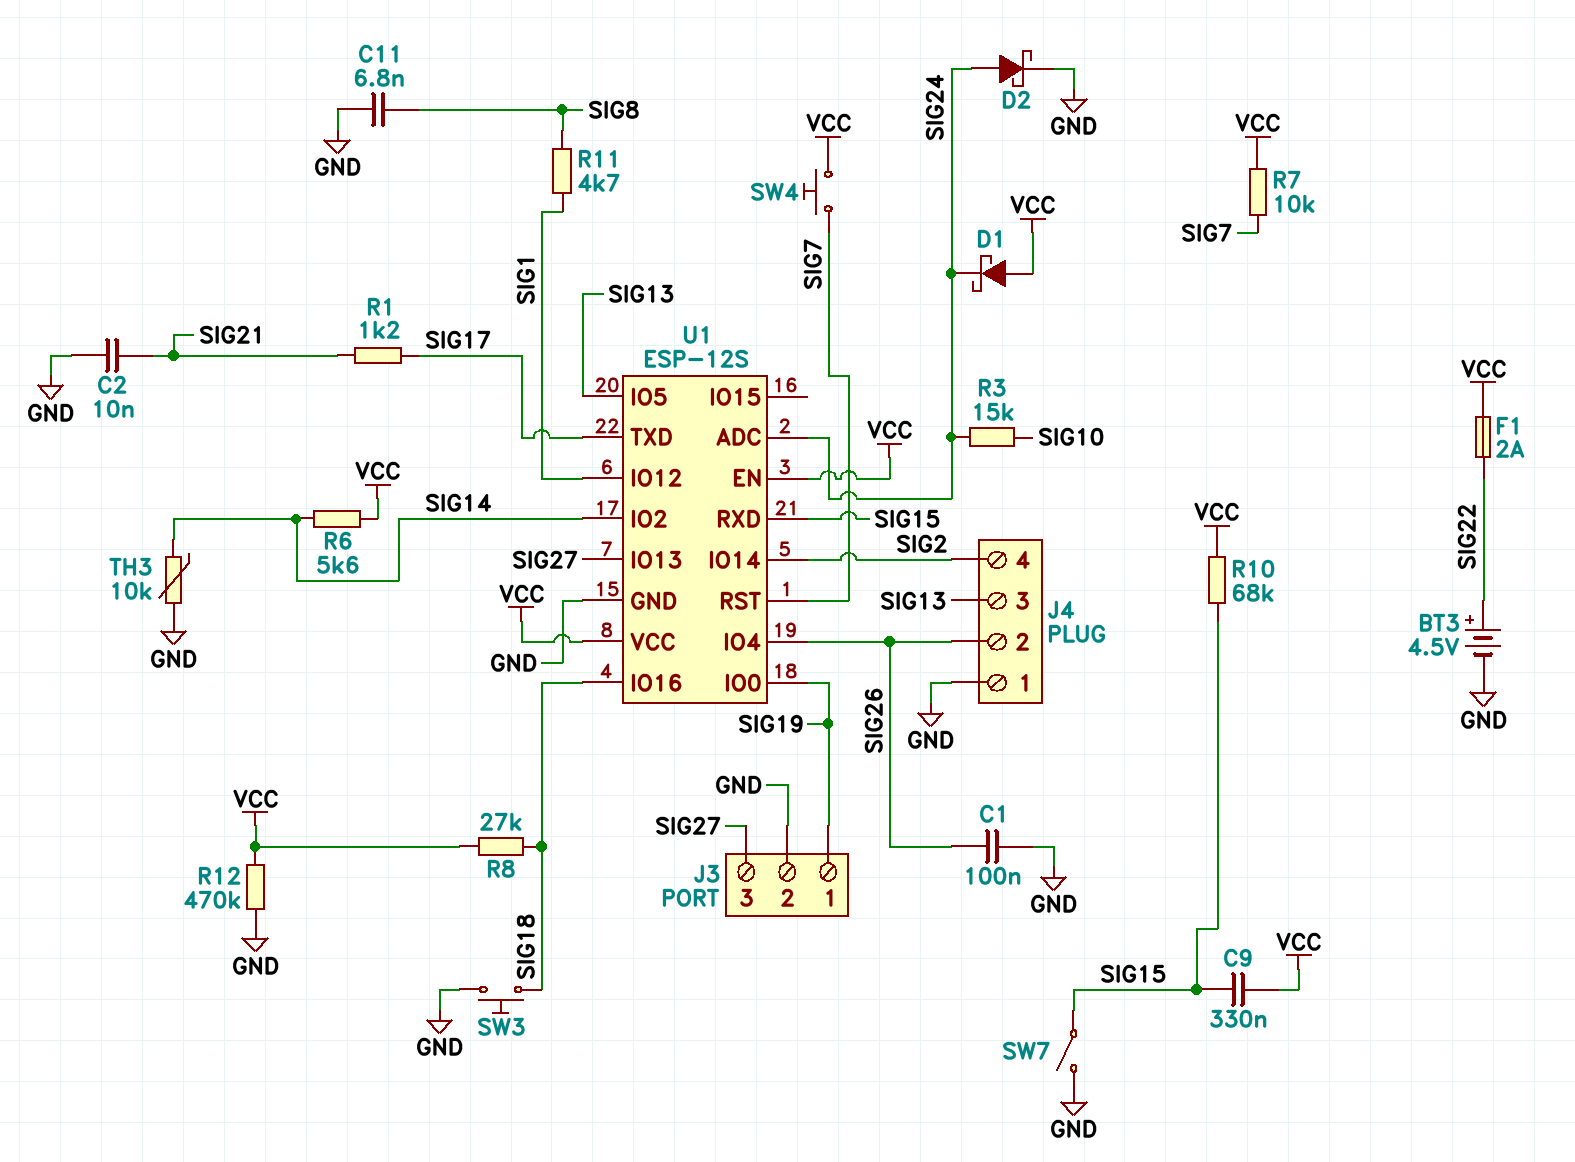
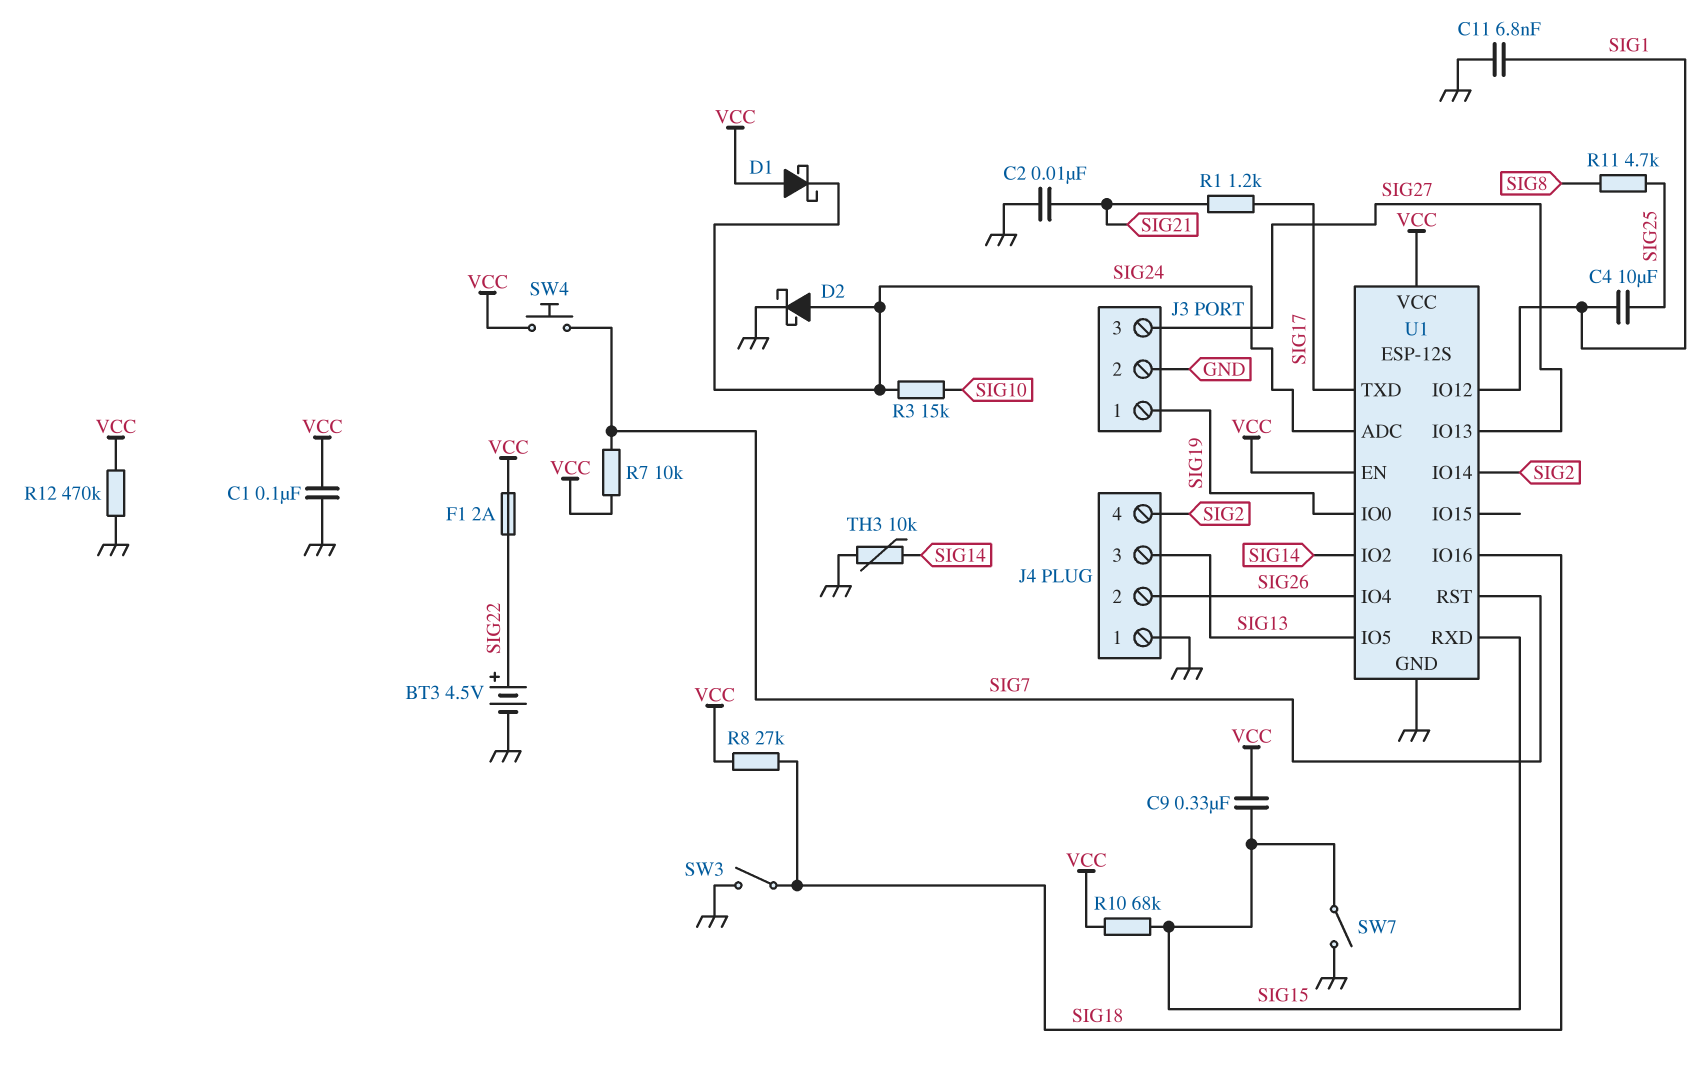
C1: 100nF (GND, SIG26) -> 100nF (GND, VCC)
C4: none -> 10uF (SIG1, SIG25)
C11: 6.8nF (GND, SIG8) -> 6.8nF (GND, SIG1)
R6: 5.6k (SIG14, VCC) -> none
R11: 4.7k (SIG1, SIG8) -> 4.7k (SIG8, SIG25)
SW3: button (GND, SIG18) -> switch (GND, SIG18)

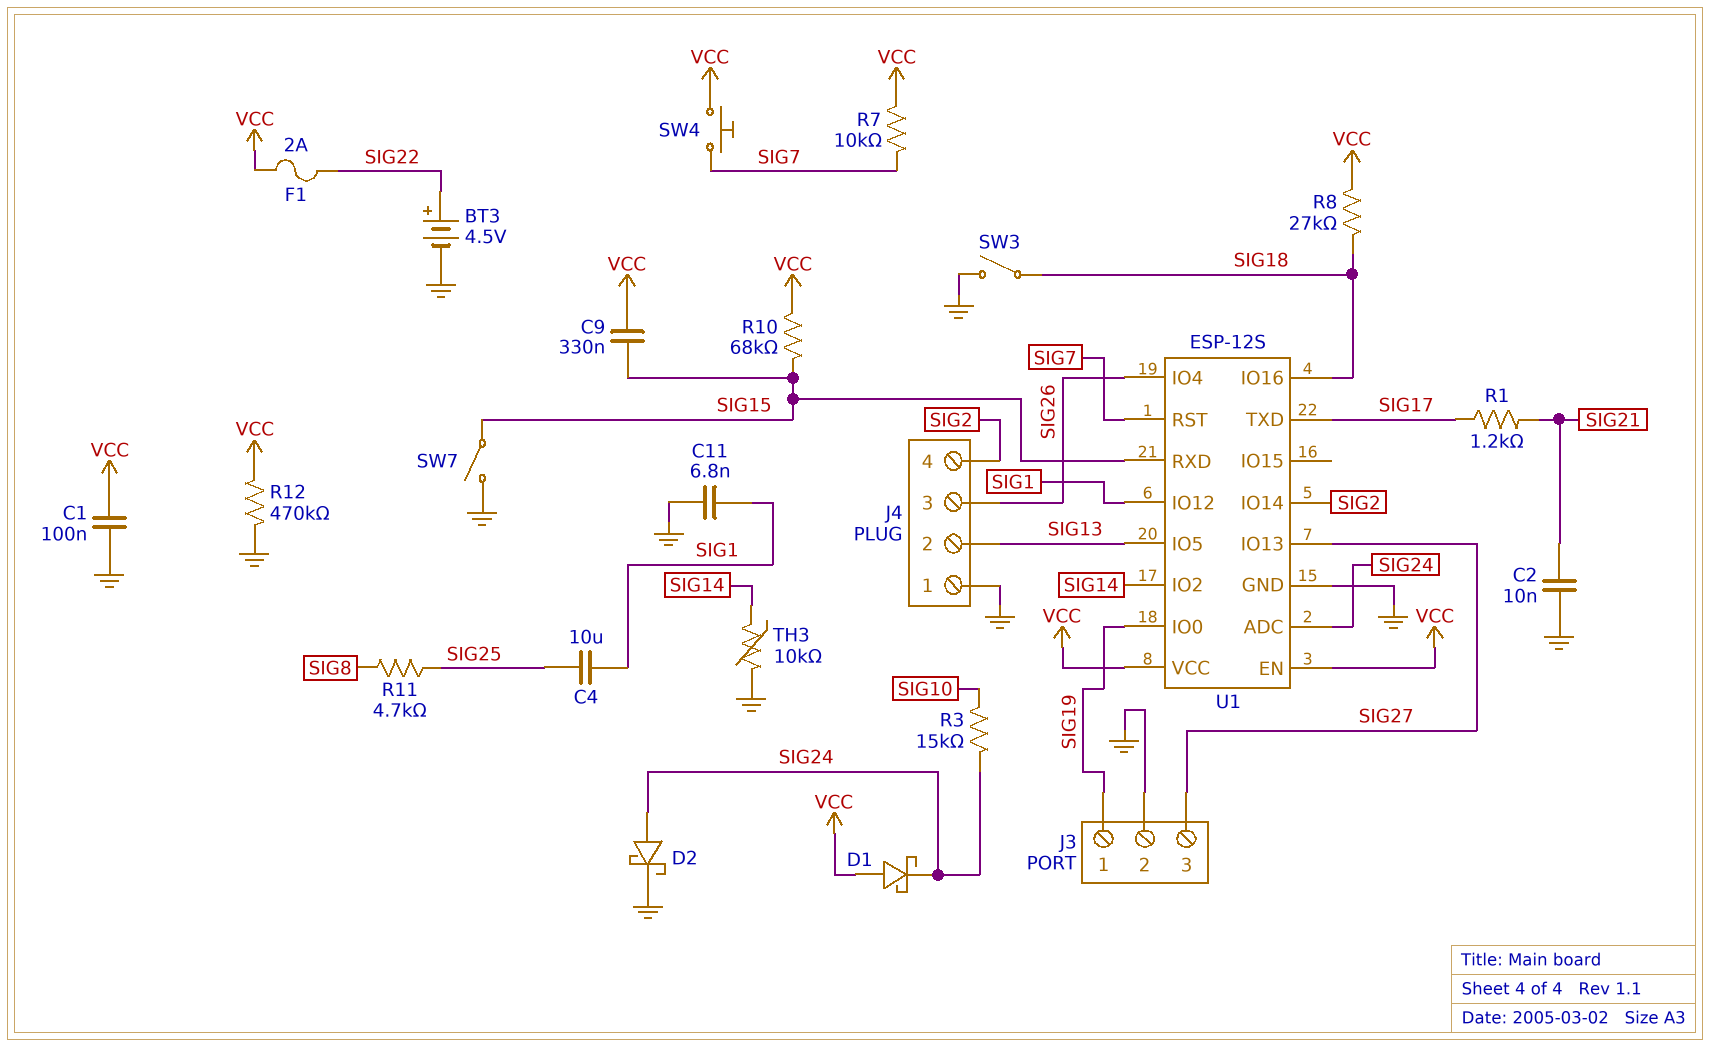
J4 pin 2: SIG26 -> SIG13
J4 pin 3: SIG13 -> SIG26

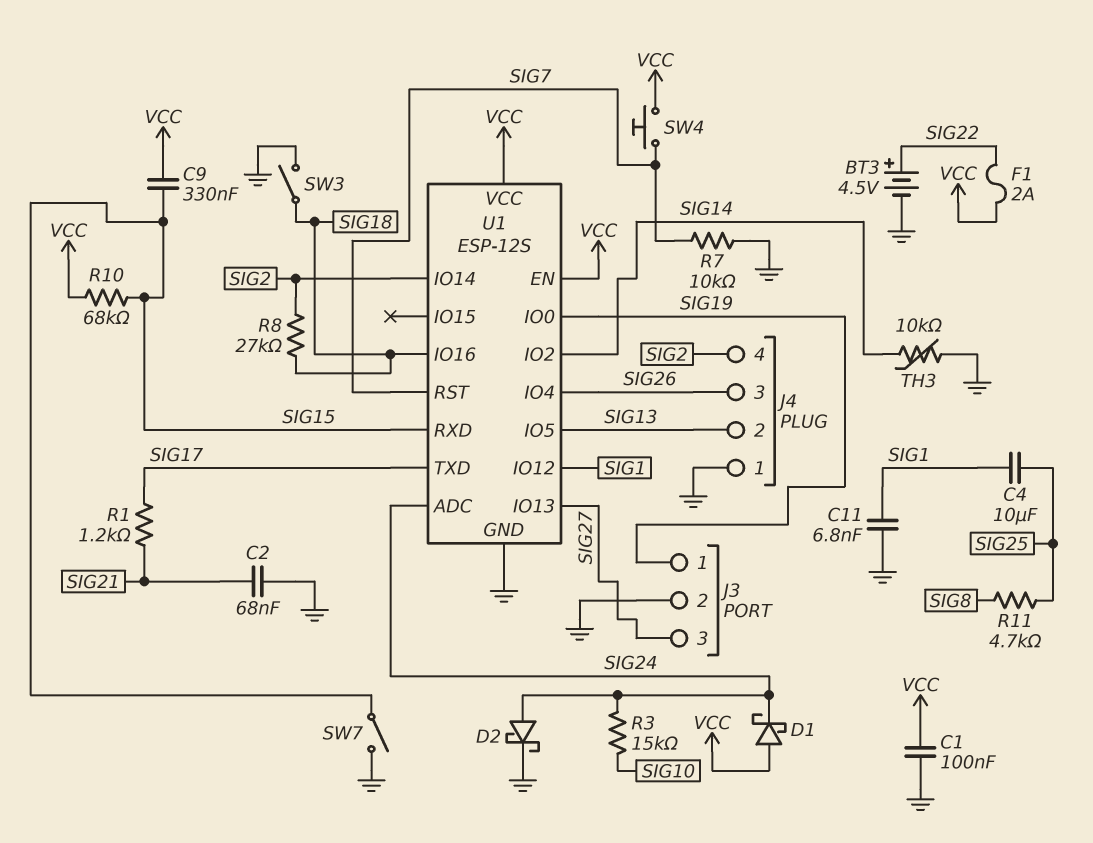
C2: 10nF (GND, SIG21) -> 68nF (GND, SIG21)
R7: 10k (SIG7, VCC) -> 10k (GND, SIG7)
R8: 27k (SIG18, VCC) -> 27k (SIG2, SIG18)
R12: 470k (GND, VCC) -> none

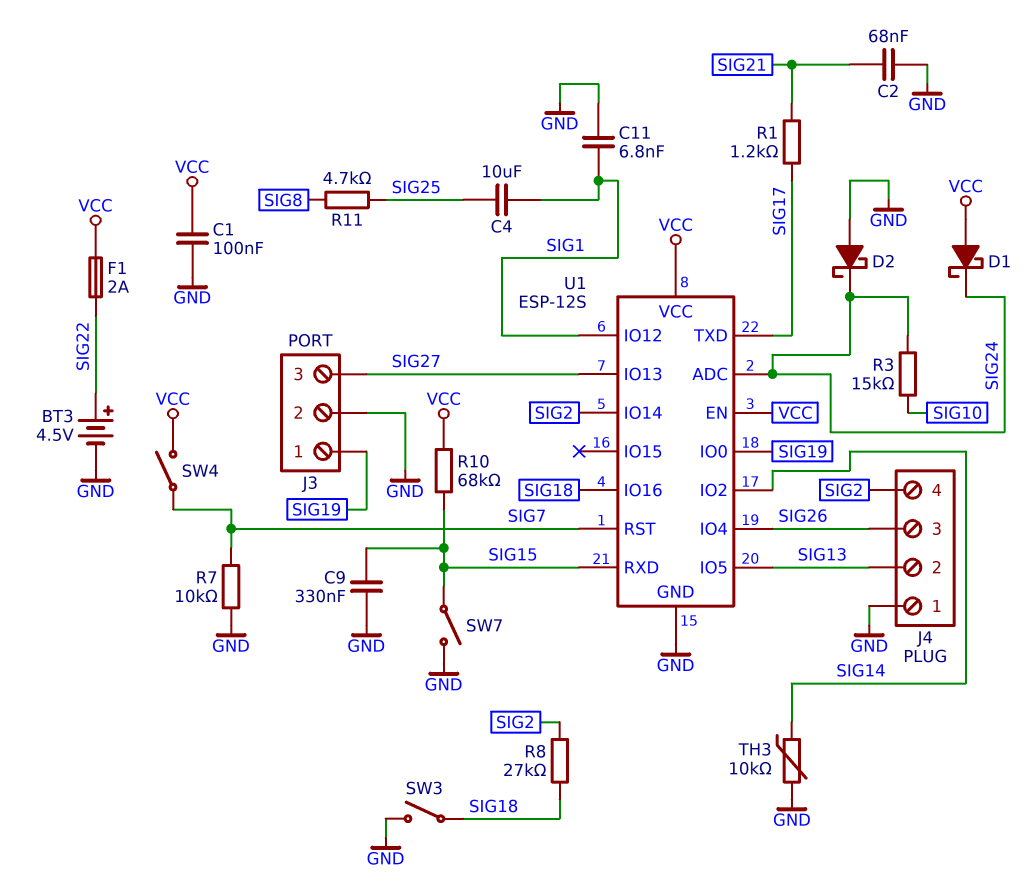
C9: 330nF (SIG15, VCC) -> 330nF (GND, SIG15)
D2: schottky (A SIG24, K GND) -> schottky (A GND, K SIG24)
SW4: button (SIG7, VCC) -> switch (SIG7, VCC)

